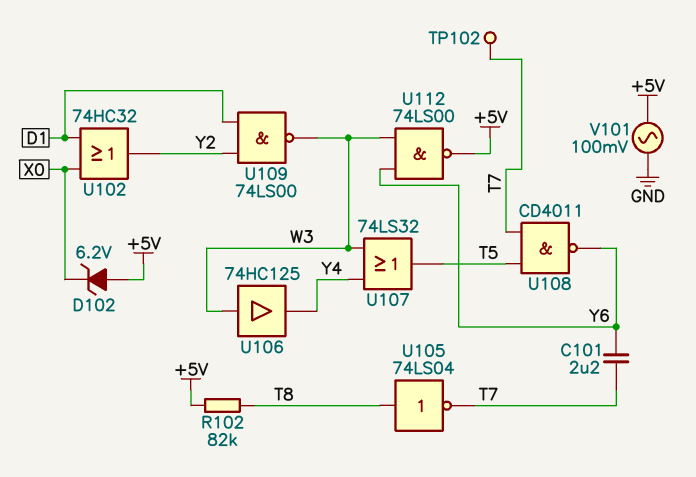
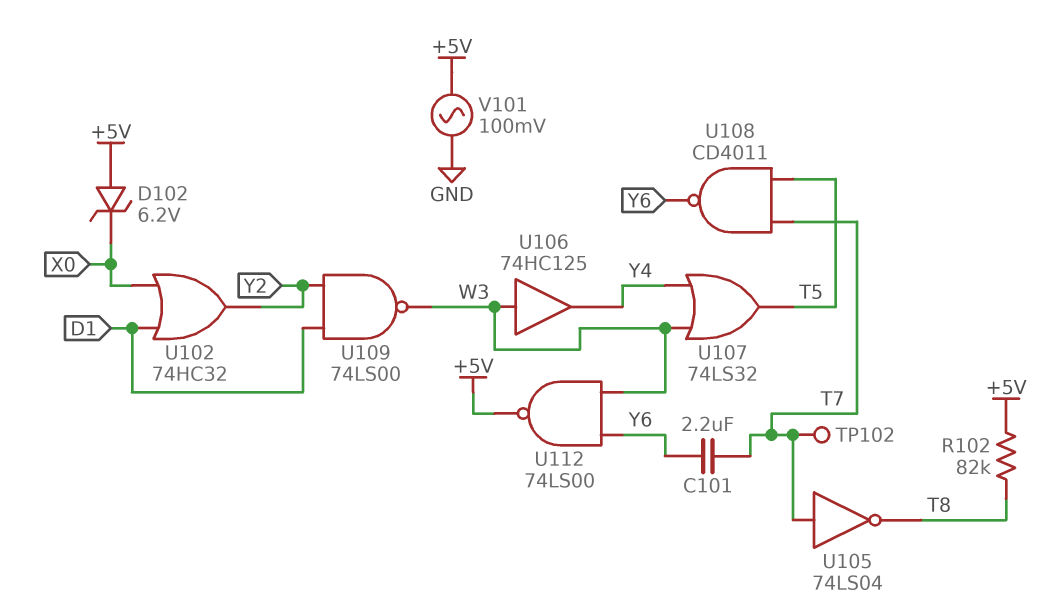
U105: NOT 74LS04 (in T8, out T7) -> NOT 74LS04 (in T7, out T8)

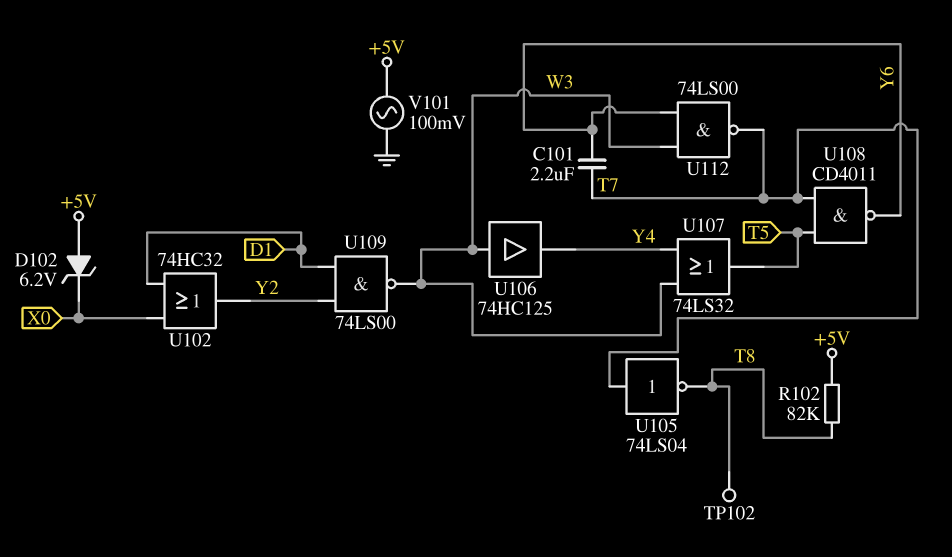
TP102: test point (T7) -> test point (T8)
U112: NAND 74LS00 (in W3, in Y6, out +5V) -> NAND 74LS00 (in W3, in Y6, out T7)

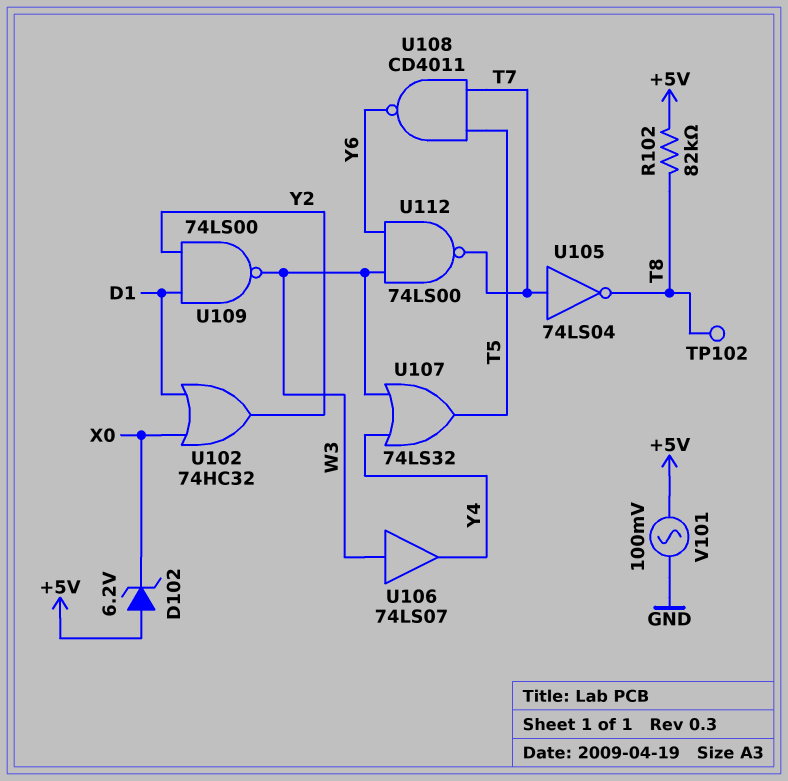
C101: 2.2uF (T7, Y6) -> none
U106: buffer 74HC125 (in W3, out Y4) -> buffer 74LS07 (in W3, out Y4)

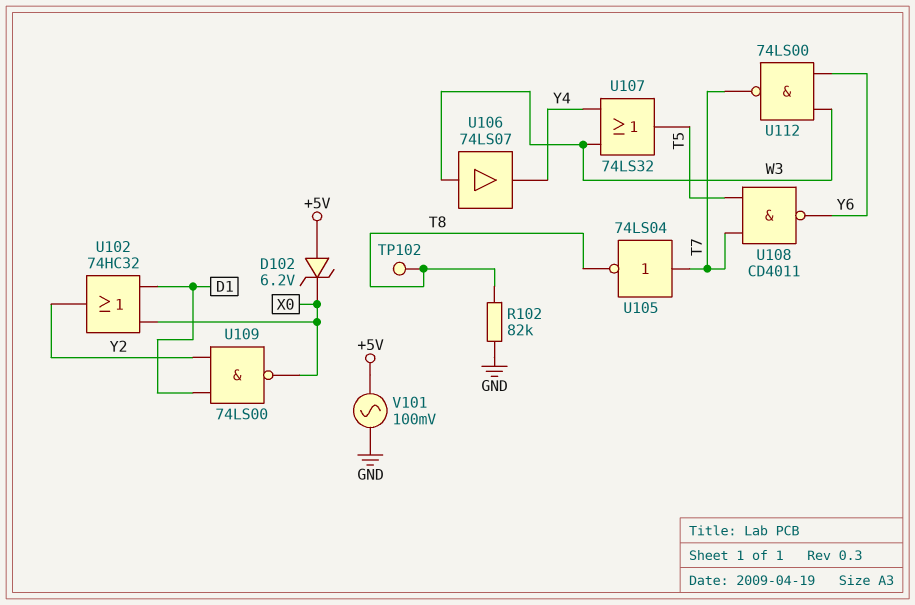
R102: 82k (+5V, T8) -> 82k (GND, T8)
U109: NAND 74LS00 (in D1, in Y2, out W3) -> NAND 74LS00 (in D1, in Y2, out X0)

